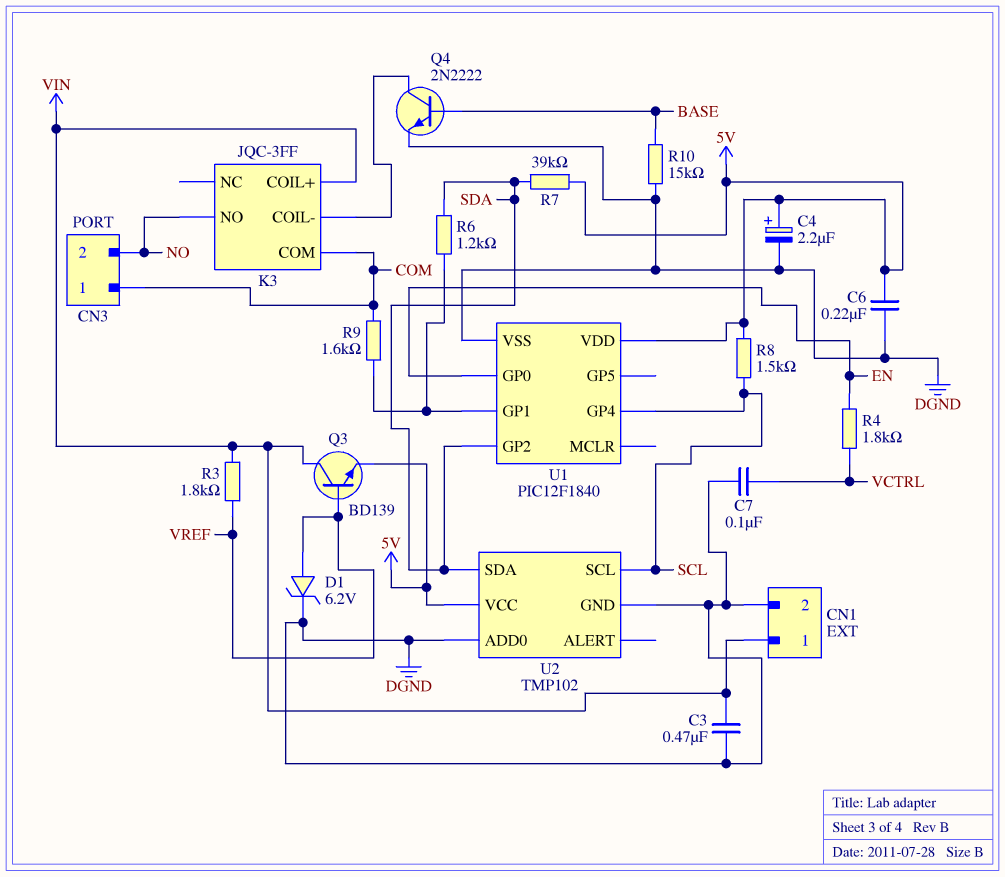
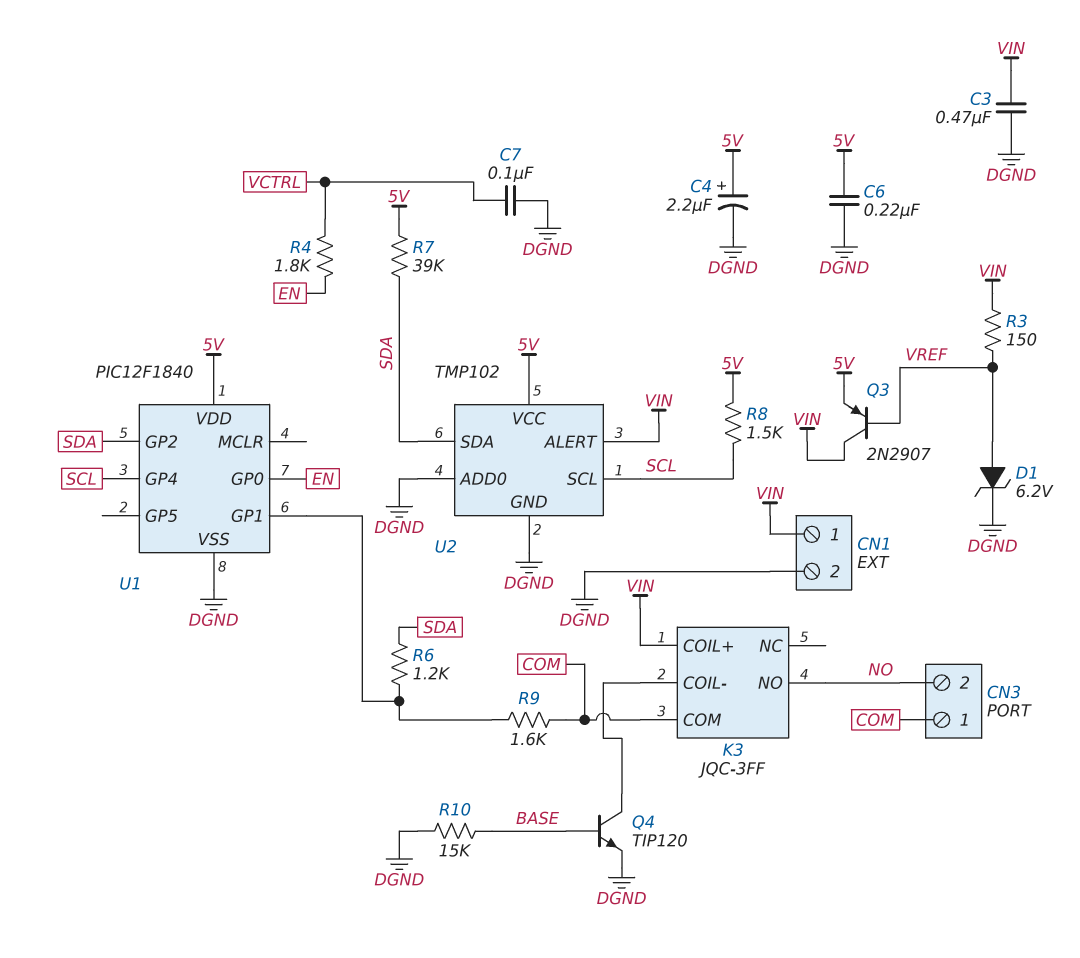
Q3: NPN BD139 (B VREF, C VIN, E 5V) -> PNP 2N2907 (B VREF, C VIN, E 5V)
Q4: NPN 2N2222 (B BASE, C K3/COIL-, E DGND) -> NPN TIP120 (B BASE, C K3/COIL-, E DGND)
R3: 1.8k (VIN, VREF) -> 150 (VIN, VREF)
U2 pin ALERT: none -> VIN

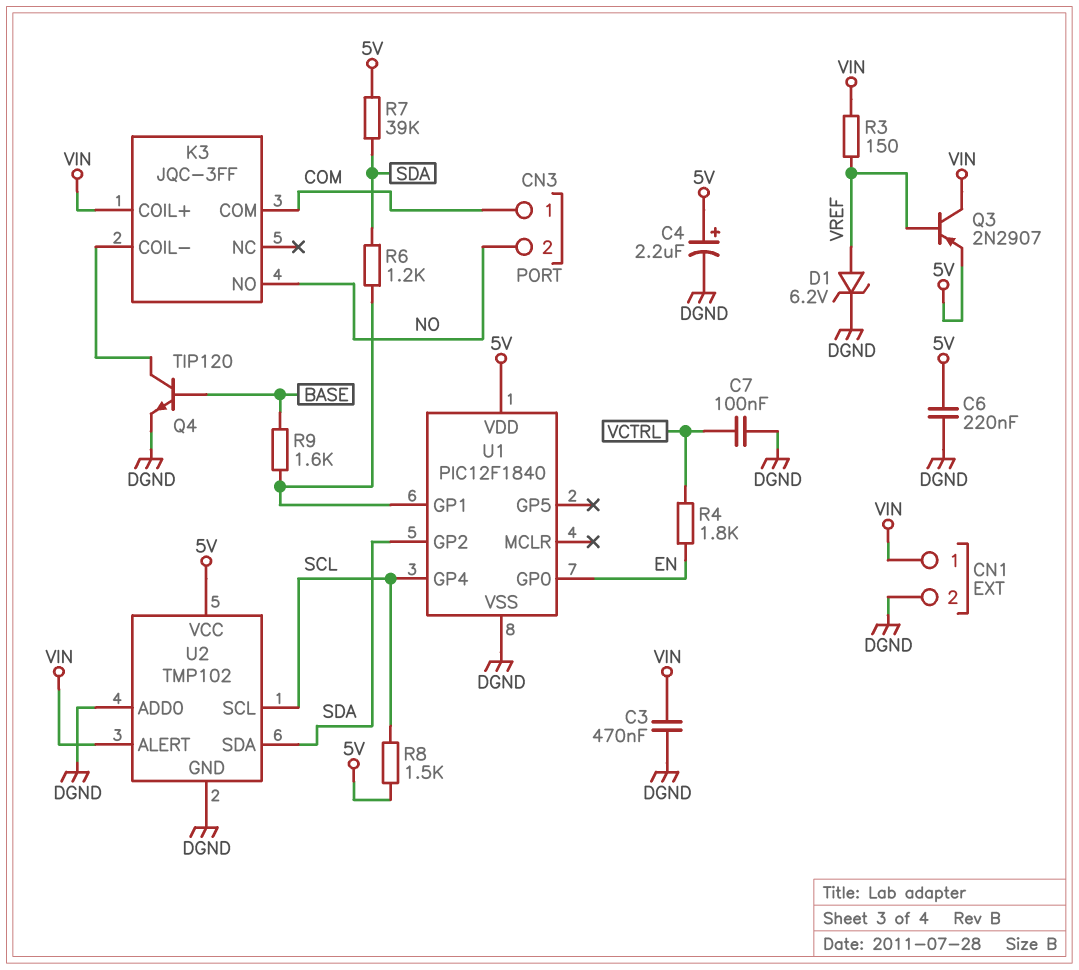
R9: 1.6k (COM, U1/GP1) -> 1.6k (BASE, U1/GP1)
R10: 15k (BASE, DGND) -> none

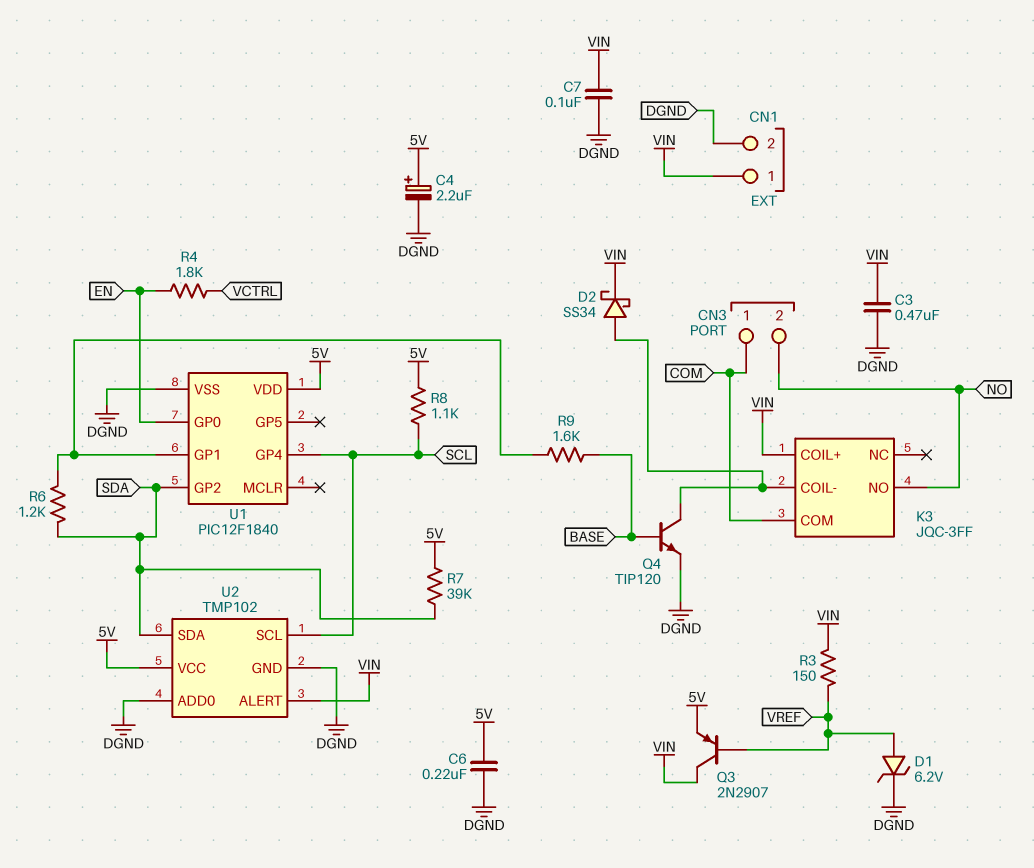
C7: 100nF (DGND, VCTRL) -> 100nF (DGND, VIN)
D2: none -> schottky SS34 (A K3/COIL-, K VIN)
R8: 1.5k (5V, SCL) -> 1.1k (5V, SCL)

